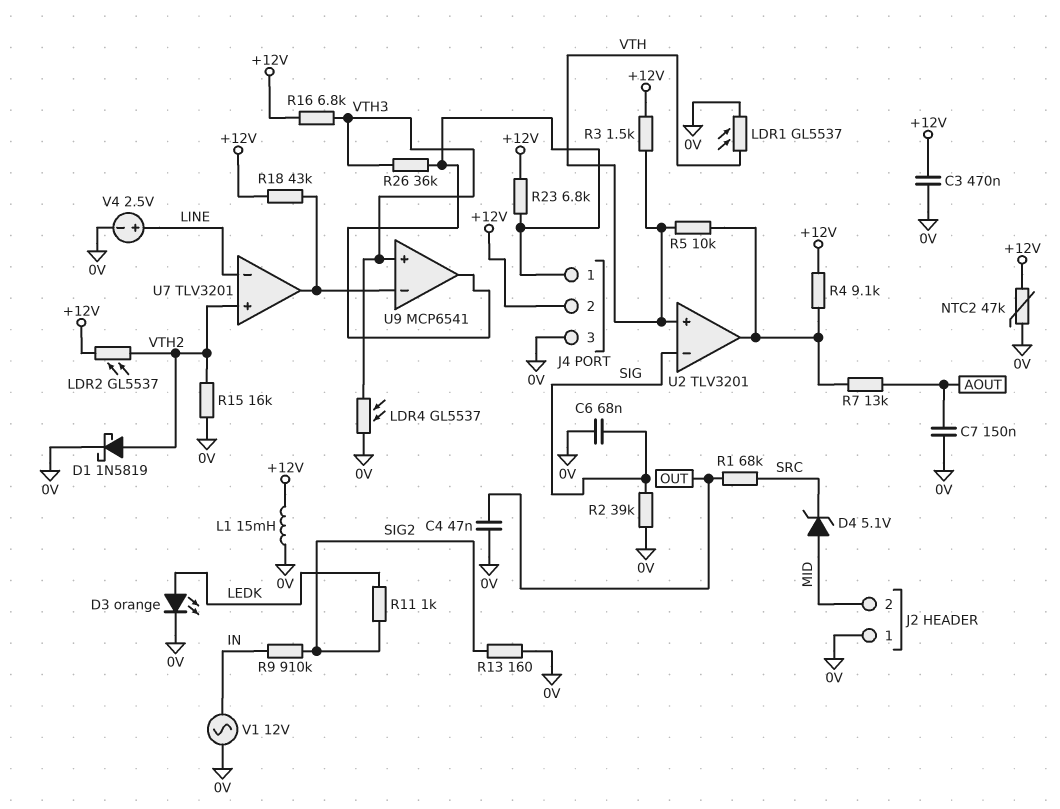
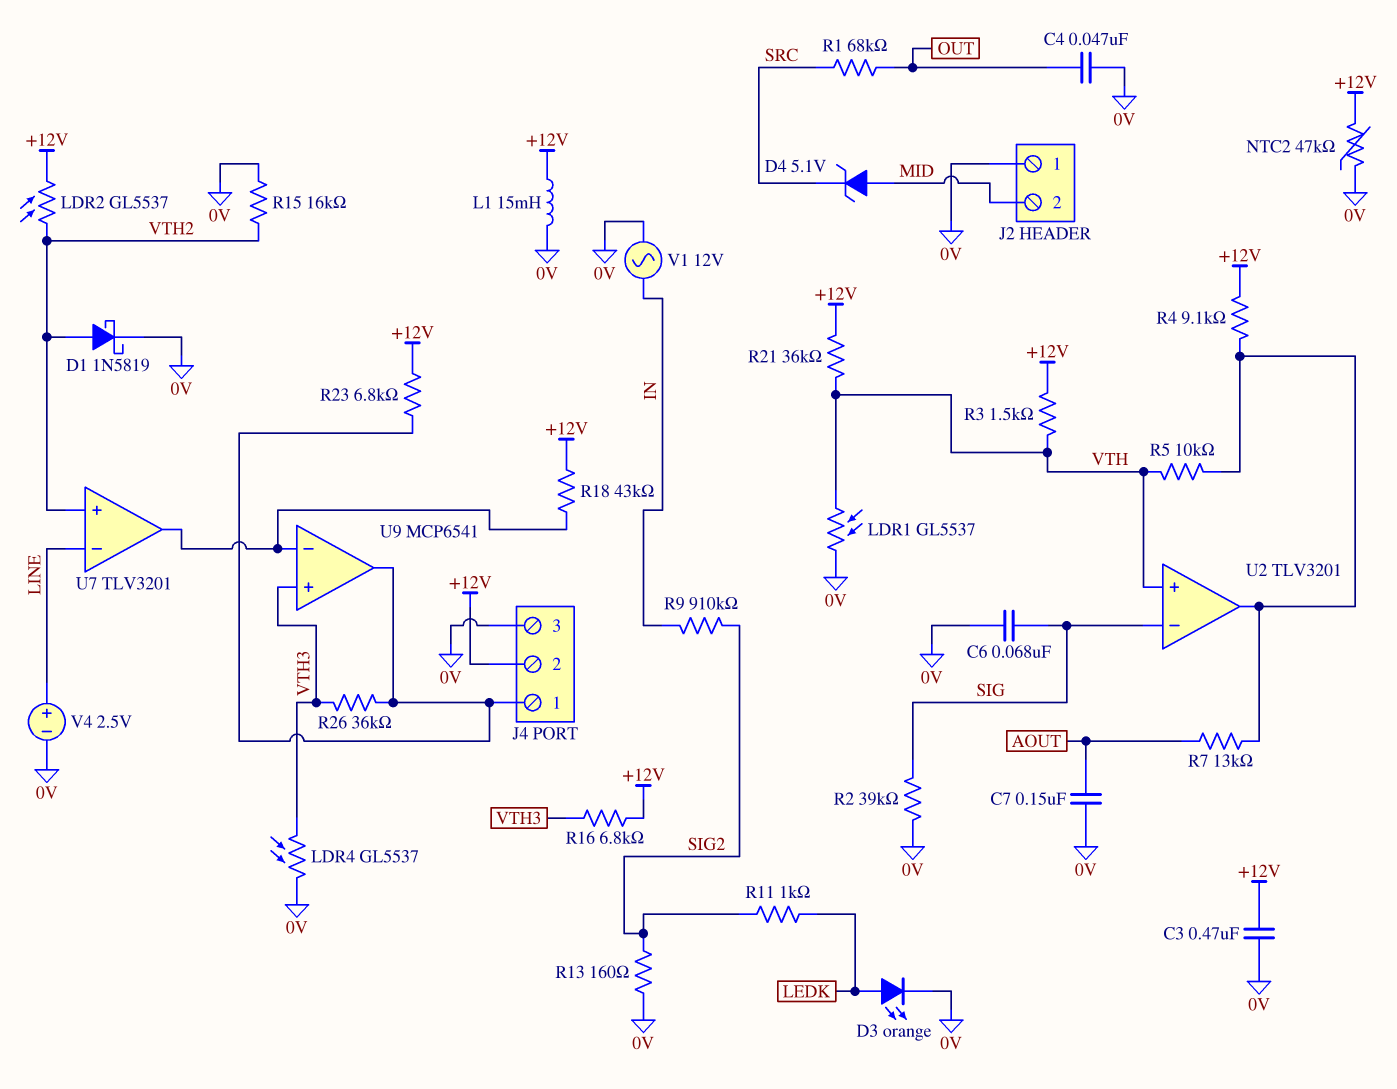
R21: none -> 36k (+12V, VTH)

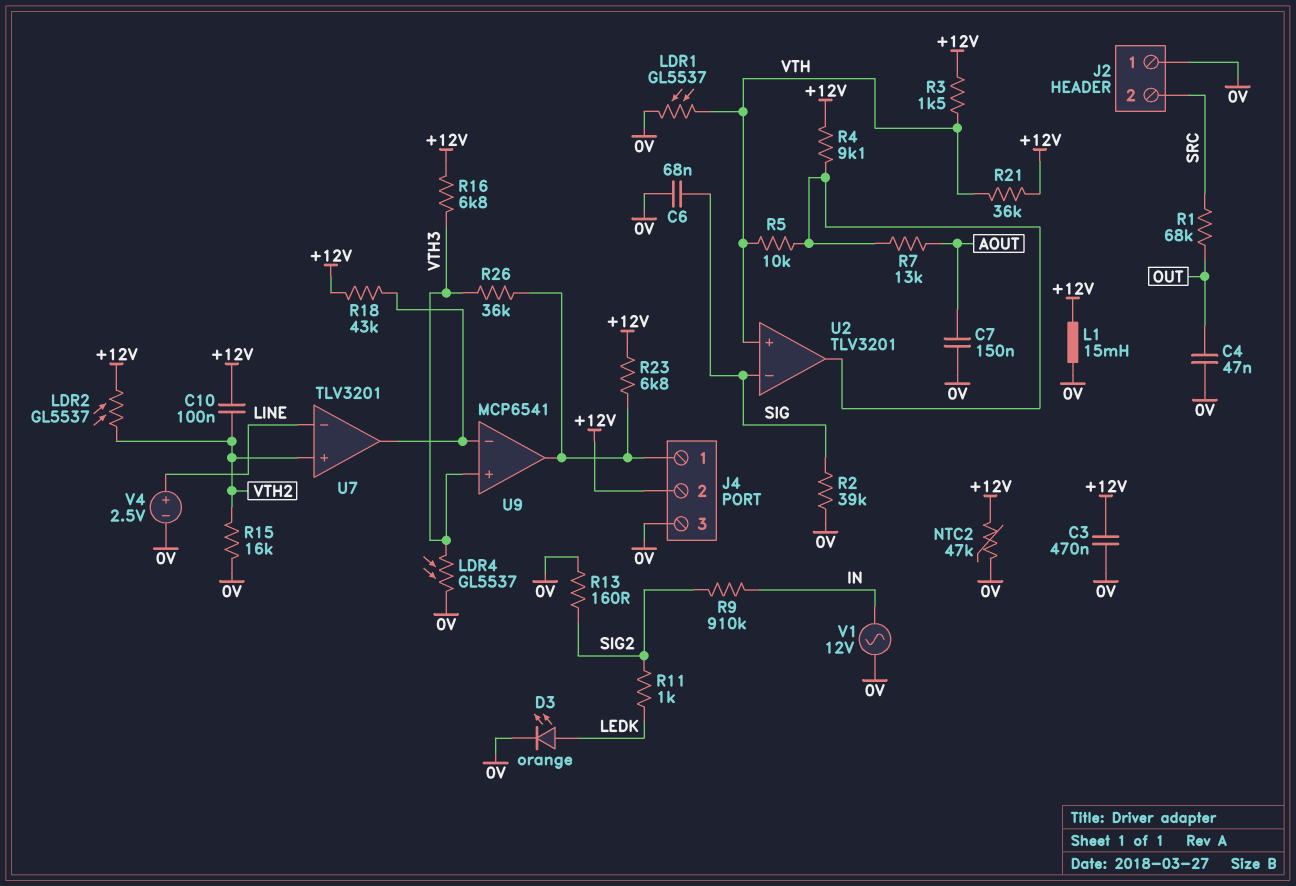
C10: none -> 100nF (+12V, VTH2)
D1: schottky 1N5819 (A VTH2, K 0V) -> none
D4: zener 5.1V (A MID, K SRC) -> none
J2 pin 2: MID -> SRC

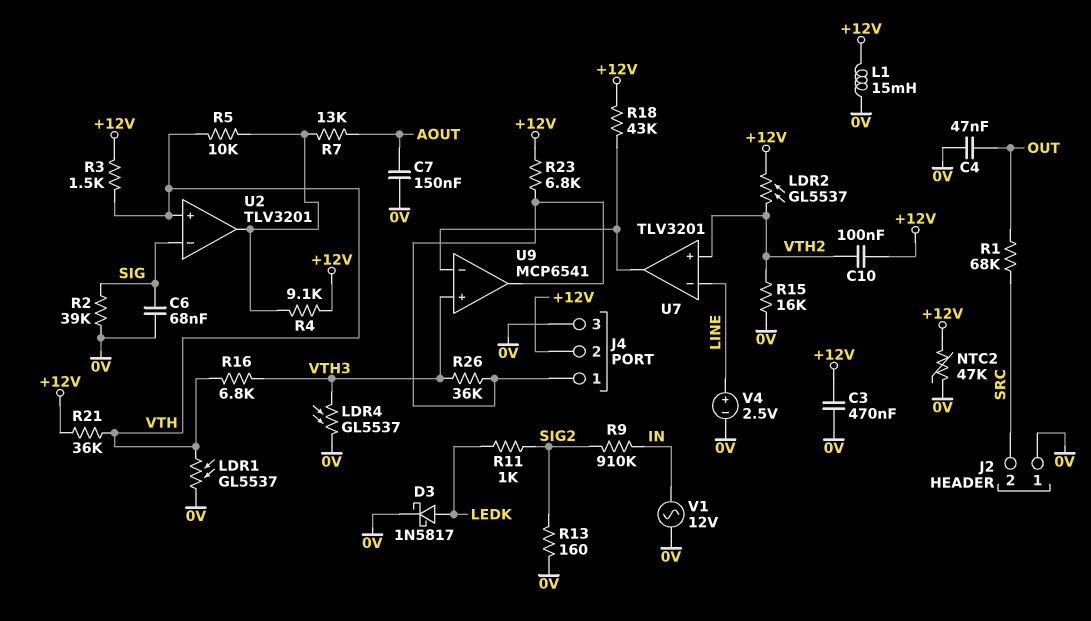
D3: LED orange (A LEDK, K 0V) -> schottky 1N5817 (A LEDK, K 0V)
R16: 6.8k (+12V, VTH3) -> 6.8k (VTH, VTH3)

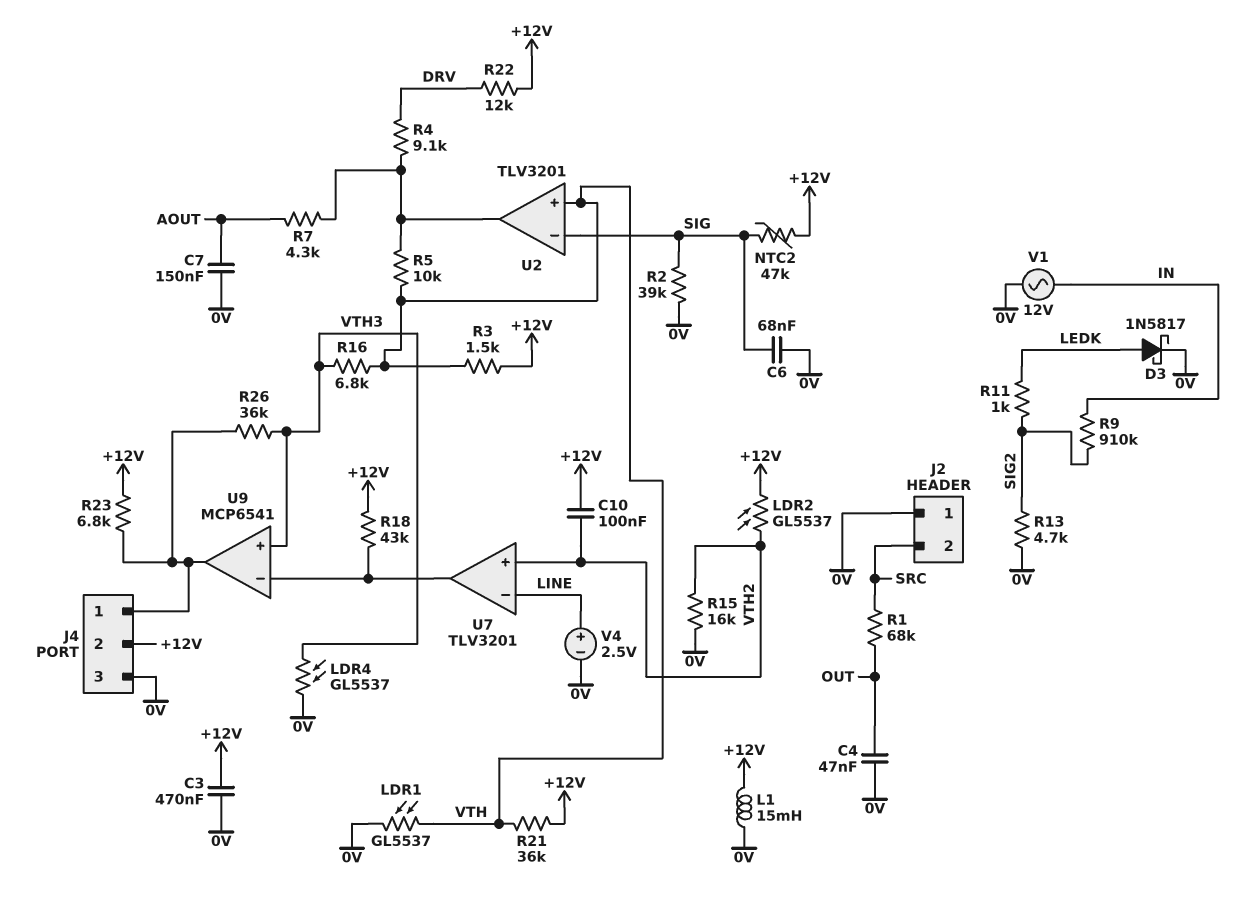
NTC2: 47k (+12V, 0V) -> 47k (+12V, SIG)
R4: 9.1k (+12V, U2/out) -> 9.1k (DRV, U2/out)
R7: 13k (AOUT, U2/out) -> 4.3k (AOUT, U2/out)
R13: 160 (0V, SIG2) -> 4.7k (0V, SIG2)
R22: none -> 12k (+12V, DRV)

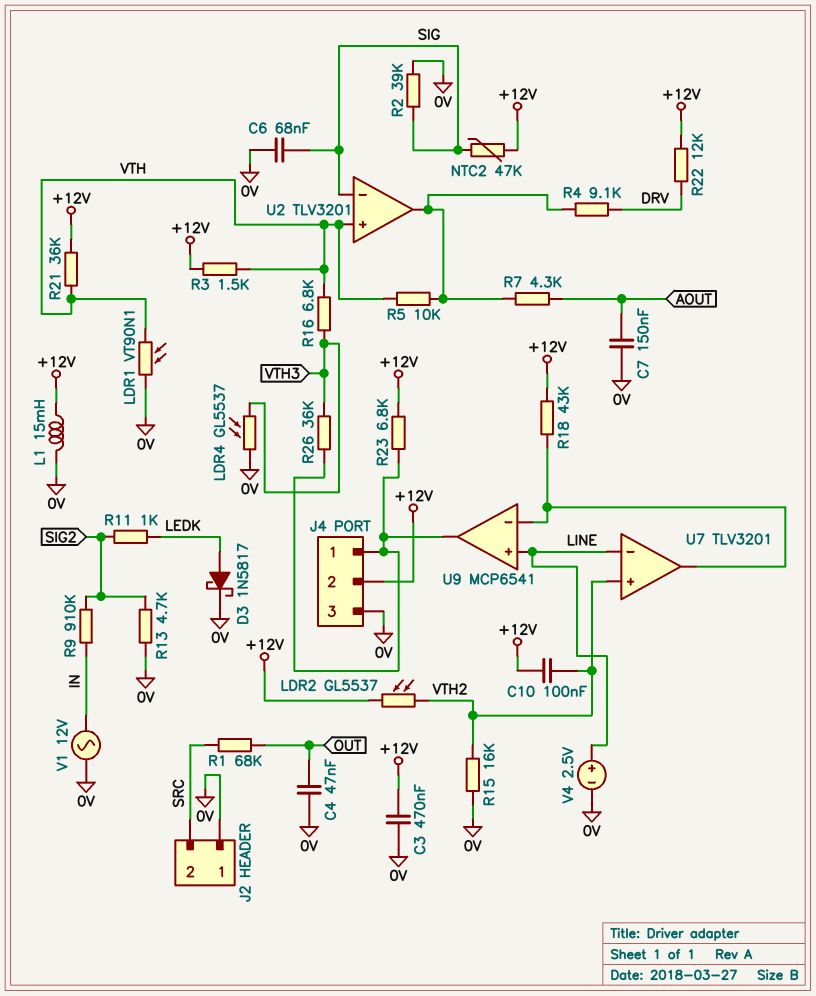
LDR1: GL5537 (0V, VTH) -> VT90N1 (0V, VTH)
U9 pin in+: VTH3 -> LINE

